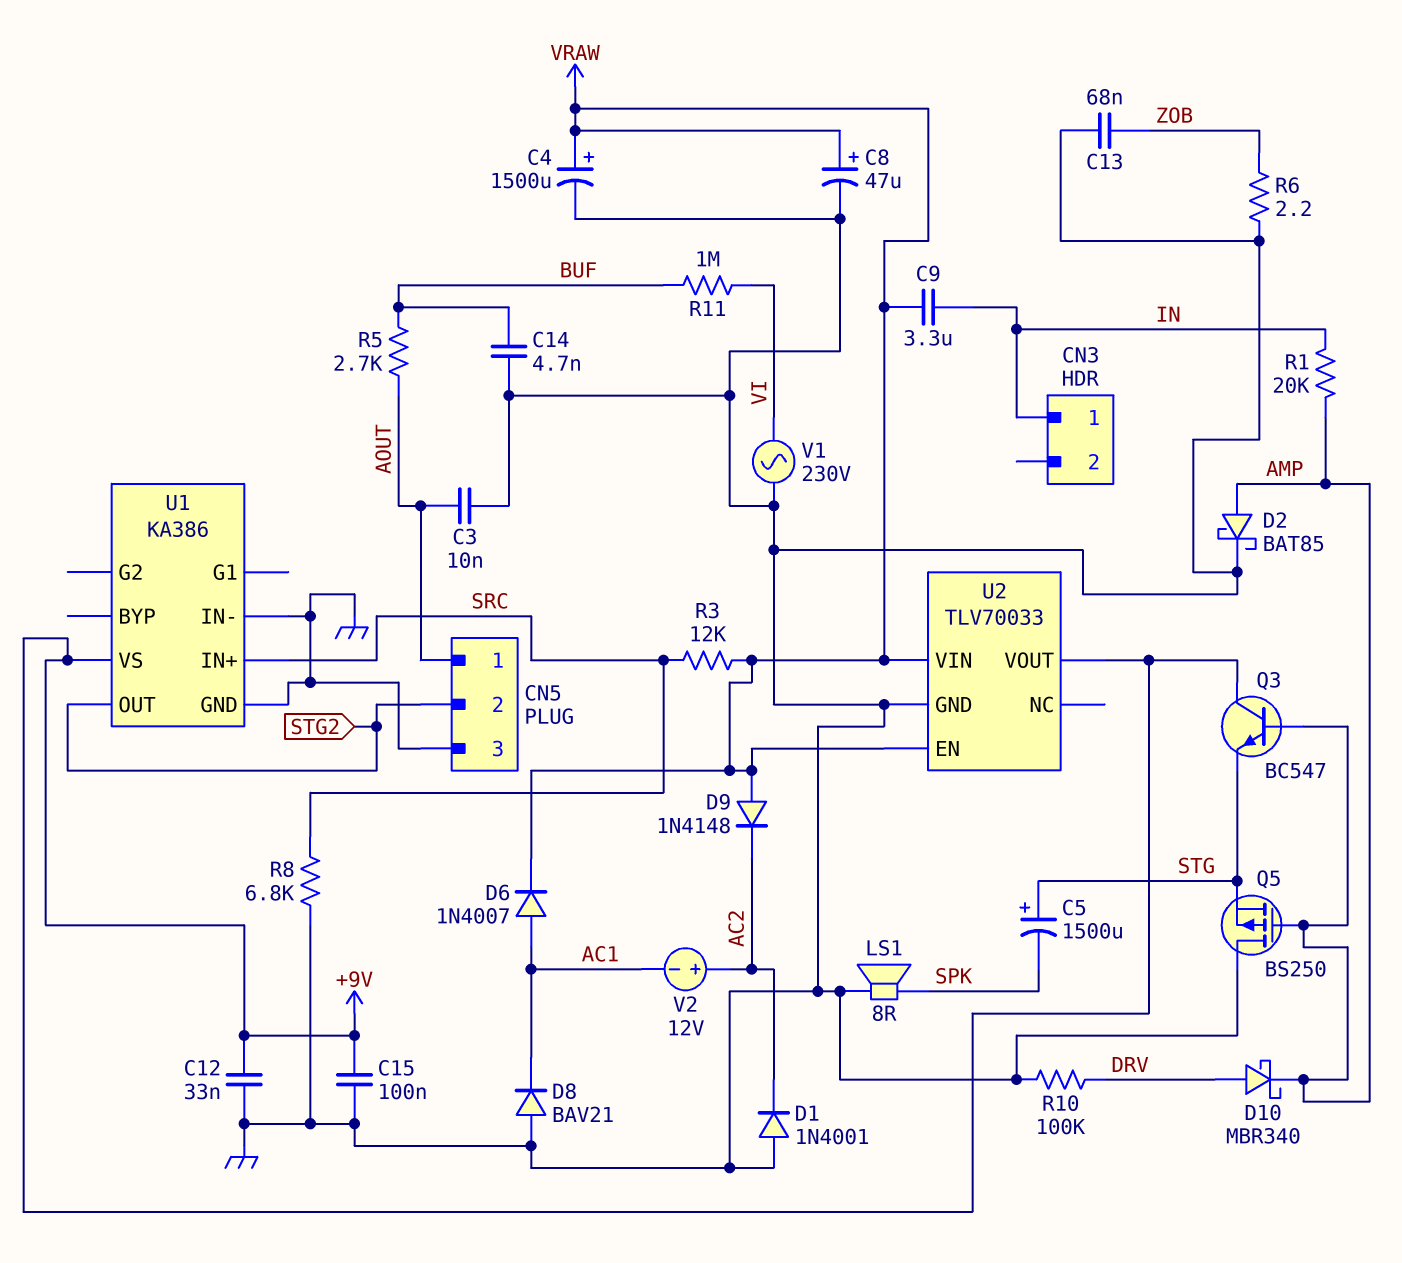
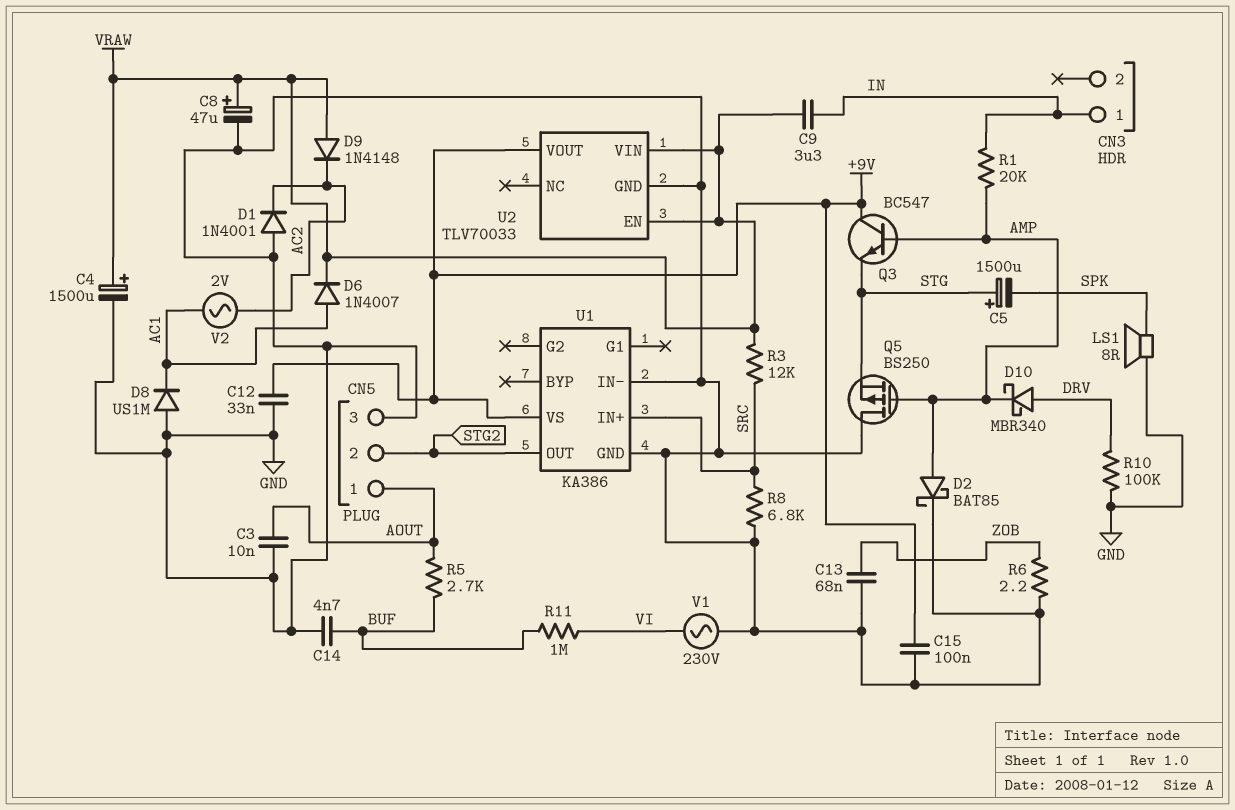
D8: diode BAV21 (A GND, K AC1) -> diode US1M (A GND, K AC1)
V2: 12V (plus AC2, minus AC1) -> AC 2V (AC1, AC2)

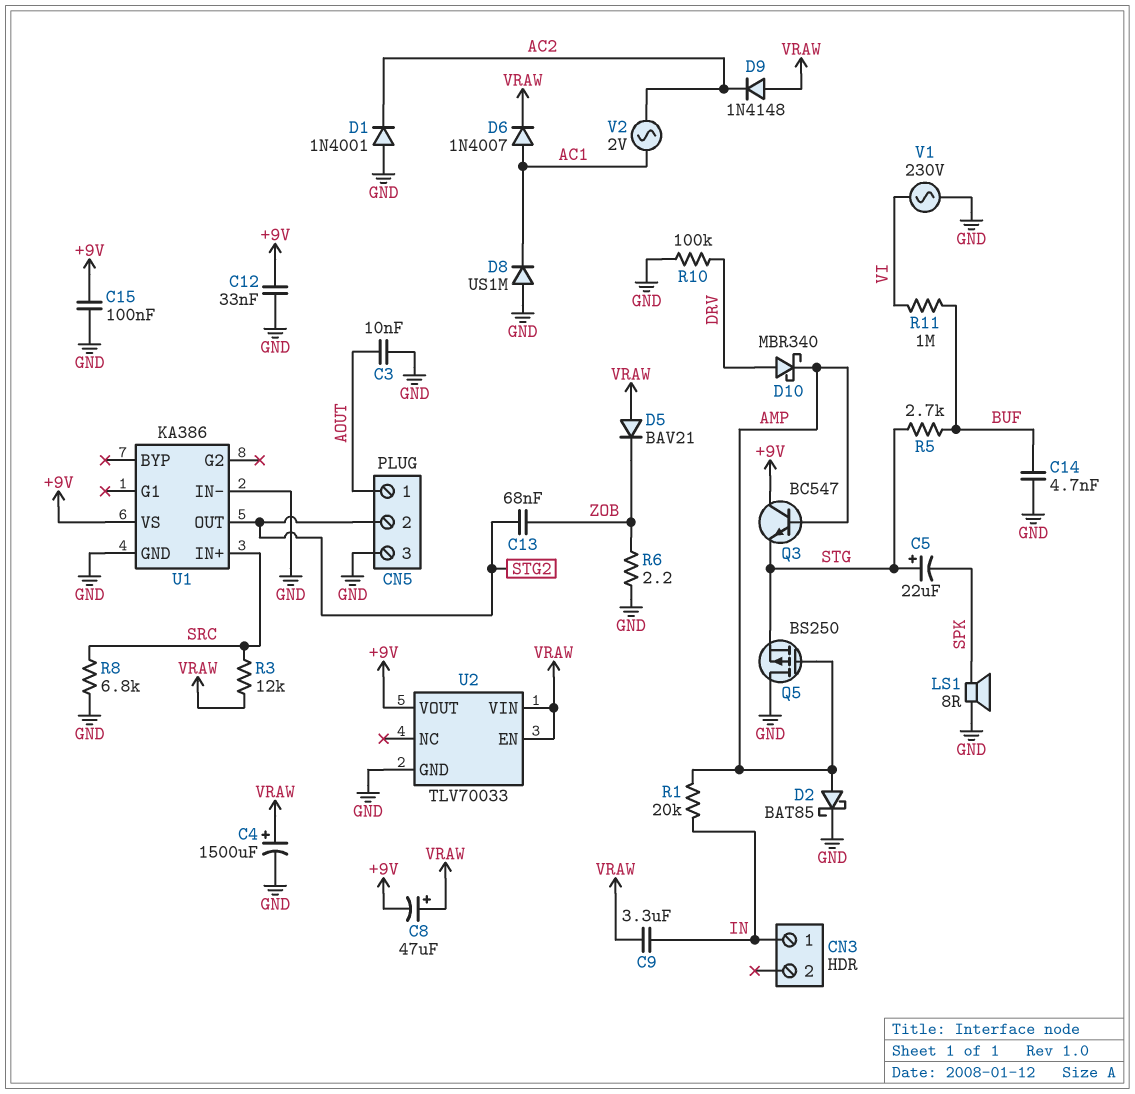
C5: 1500uF (plus STG, minus SPK) -> 22uF (plus STG, minus SPK)
C8: 47uF (plus VRAW, minus GND) -> 47uF (plus VRAW, minus +9V)
C13: 68nF (GND, ZOB) -> 68nF (STG2, ZOB)
D5: none -> diode BAV21 (A VRAW, K ZOB)
R5: 2.7k (AOUT, BUF) -> 2.7k (BUF, STG)

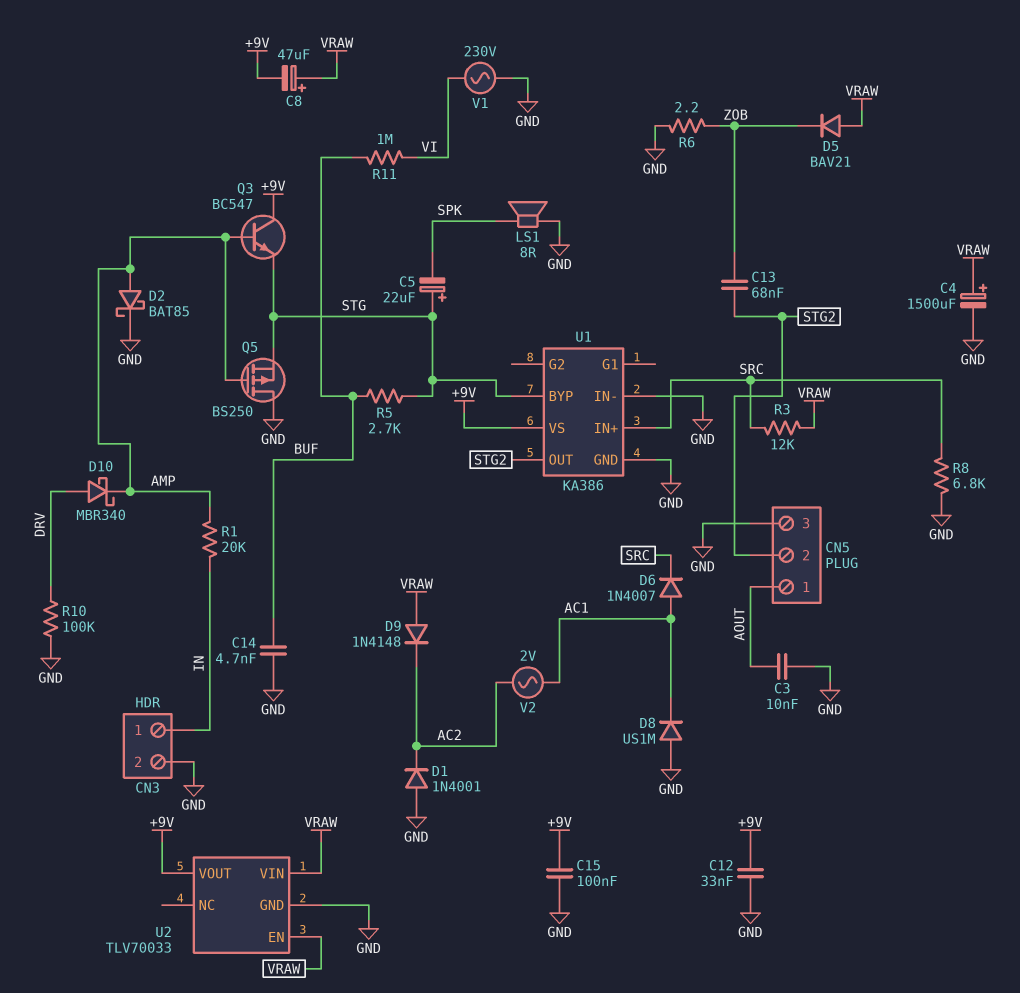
C9: 3.3uF (IN, VRAW) -> none
CN3 pin 2: none -> GND
D6: diode 1N4007 (A AC1, K VRAW) -> diode 1N4007 (A AC1, K SRC)
U1 pin BYP: none -> STG

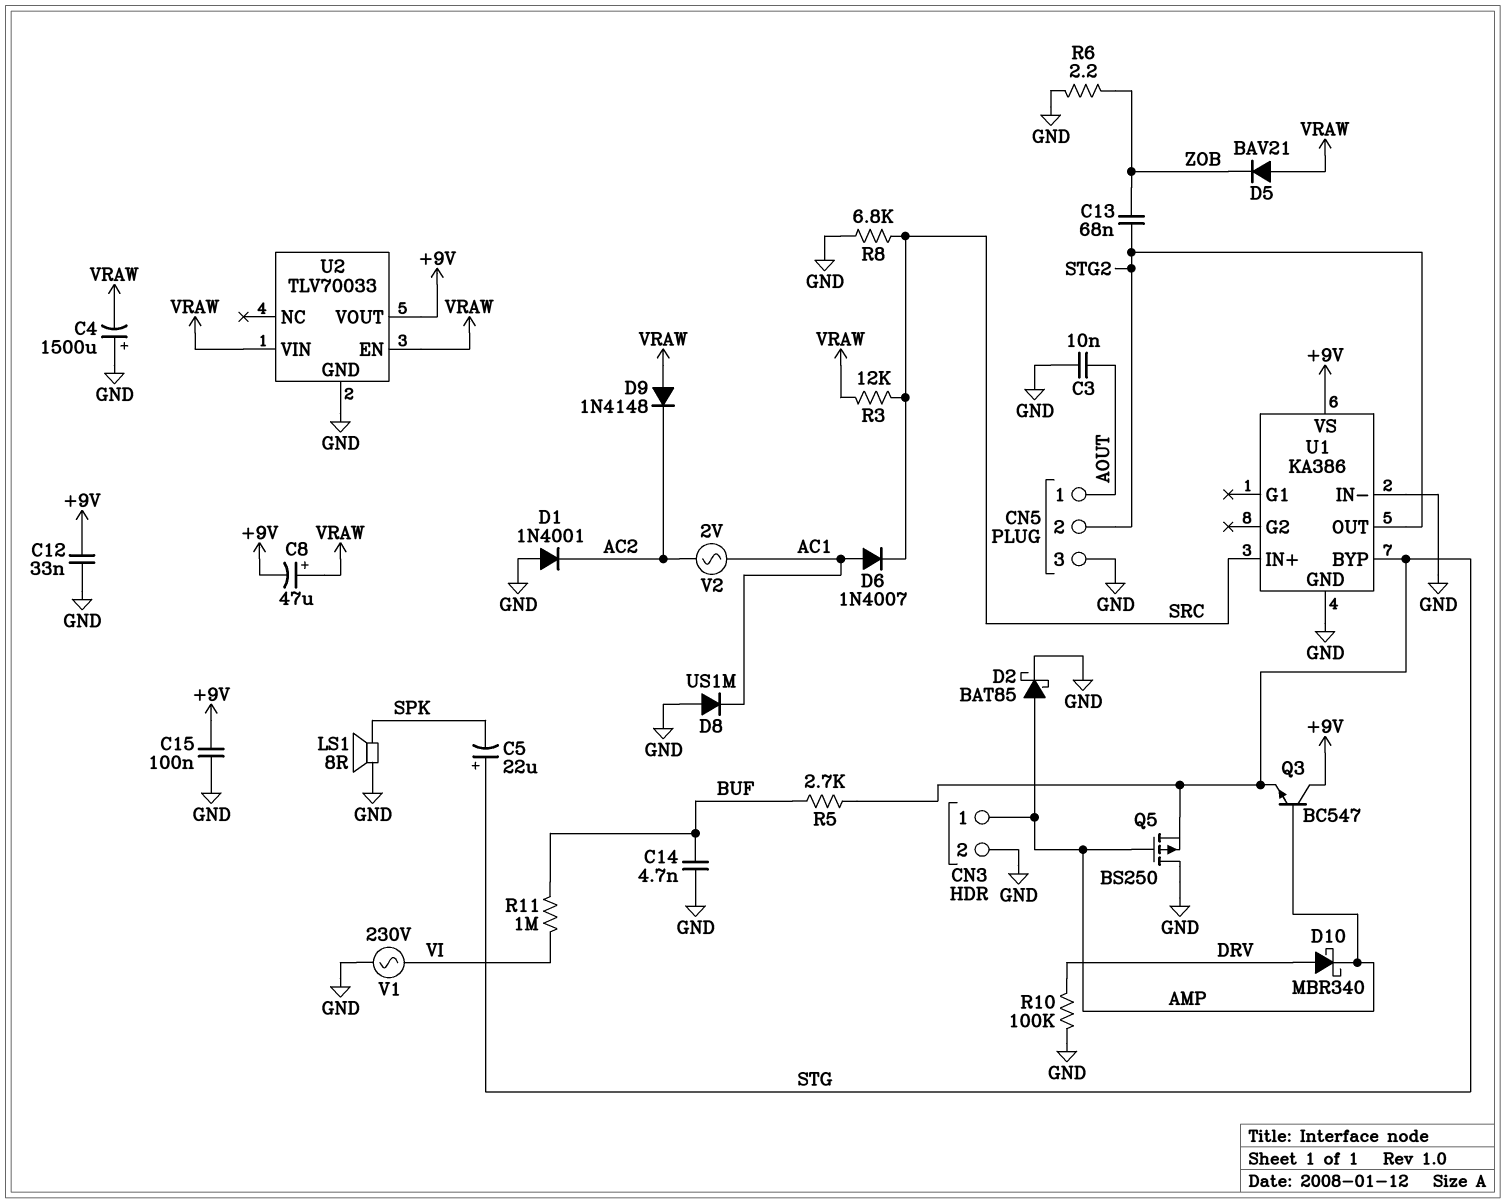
C4: 1500uF (plus VRAW, minus GND) -> 1500uF (plus GND, minus VRAW)
CN3 pin 1: IN -> AMP
R1: 20k (AMP, IN) -> none

